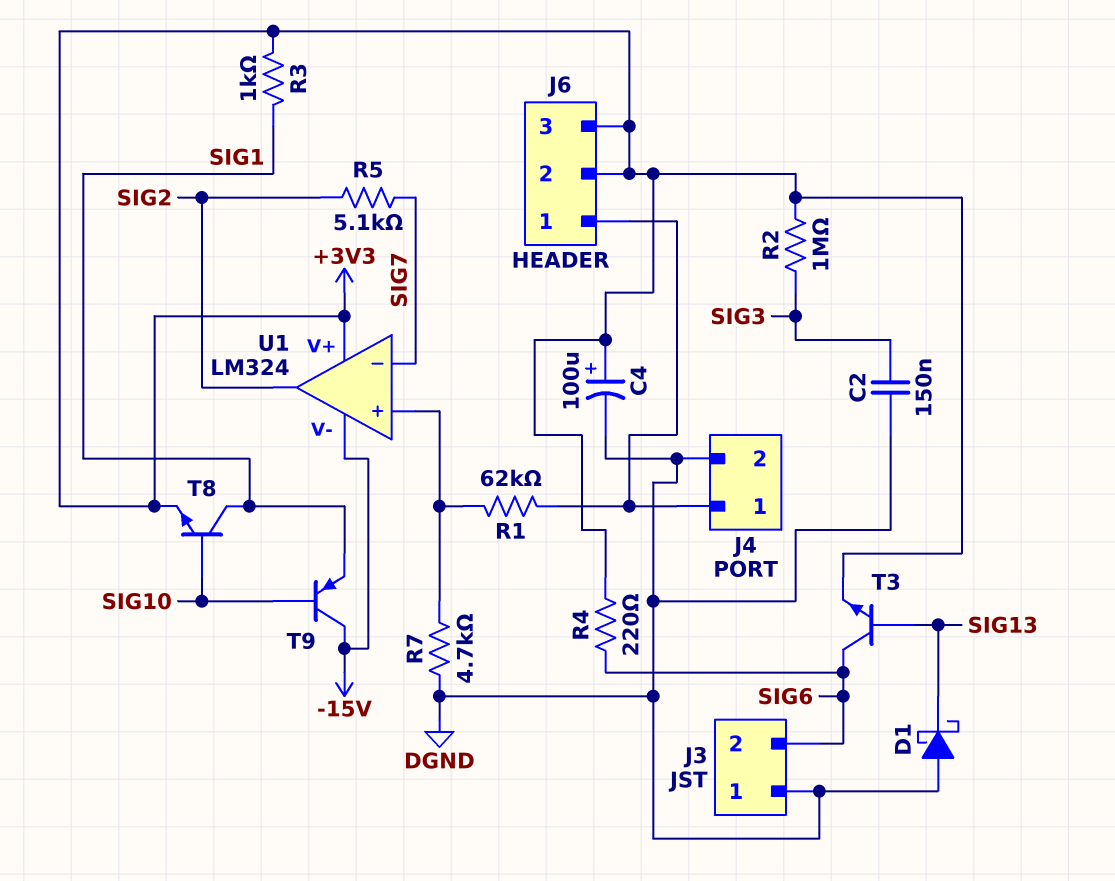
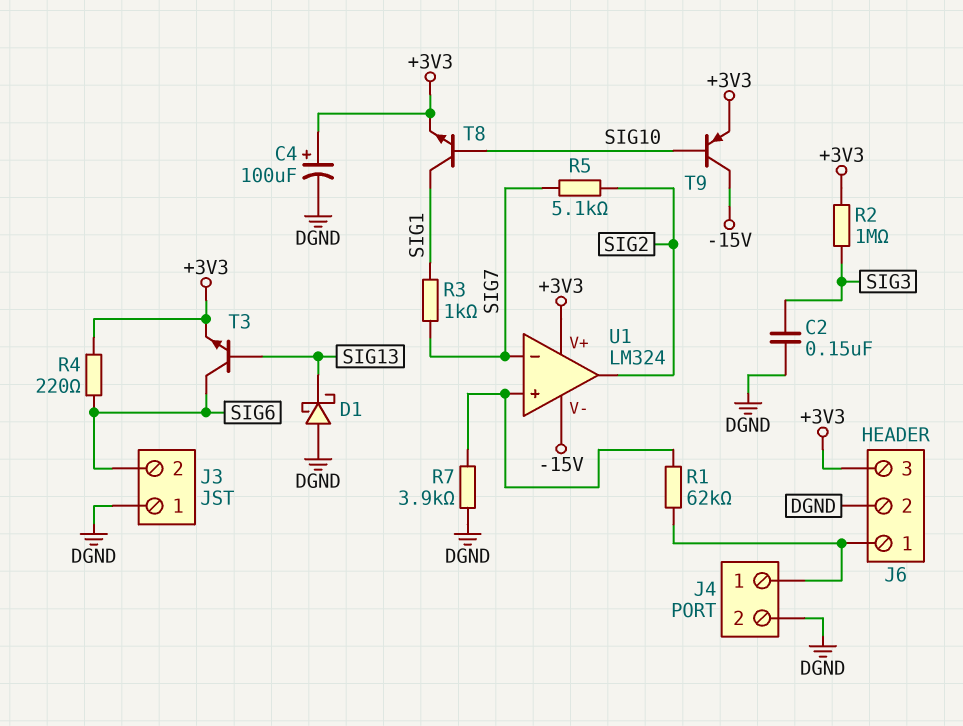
J6 pin 2: +3V3 -> DGND
R3: 1k (+3V3, SIG1) -> 1k (SIG1, SIG7)
R7: 4.7k (DGND, U1/in+) -> 3.9k (DGND, U1/in+)
T9: PNP (B SIG10, C -15V, E SIG1) -> PNP (B SIG10, C -15V, E +3V3)

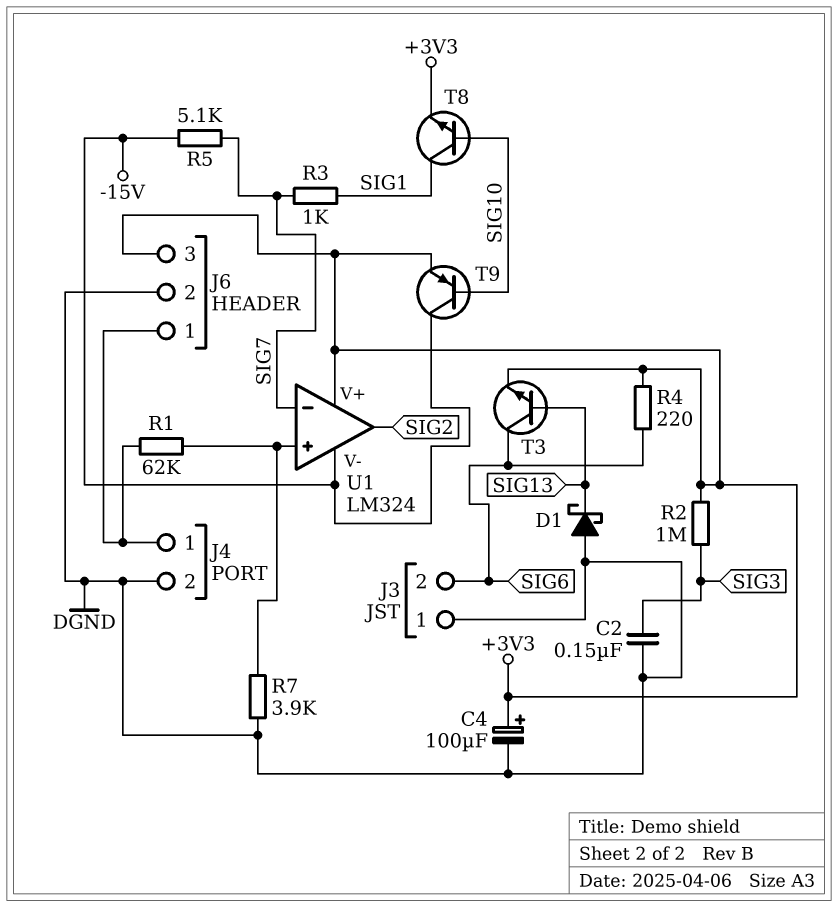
R5: 5.1k (SIG2, SIG7) -> 5.1k (-15V, SIG7)

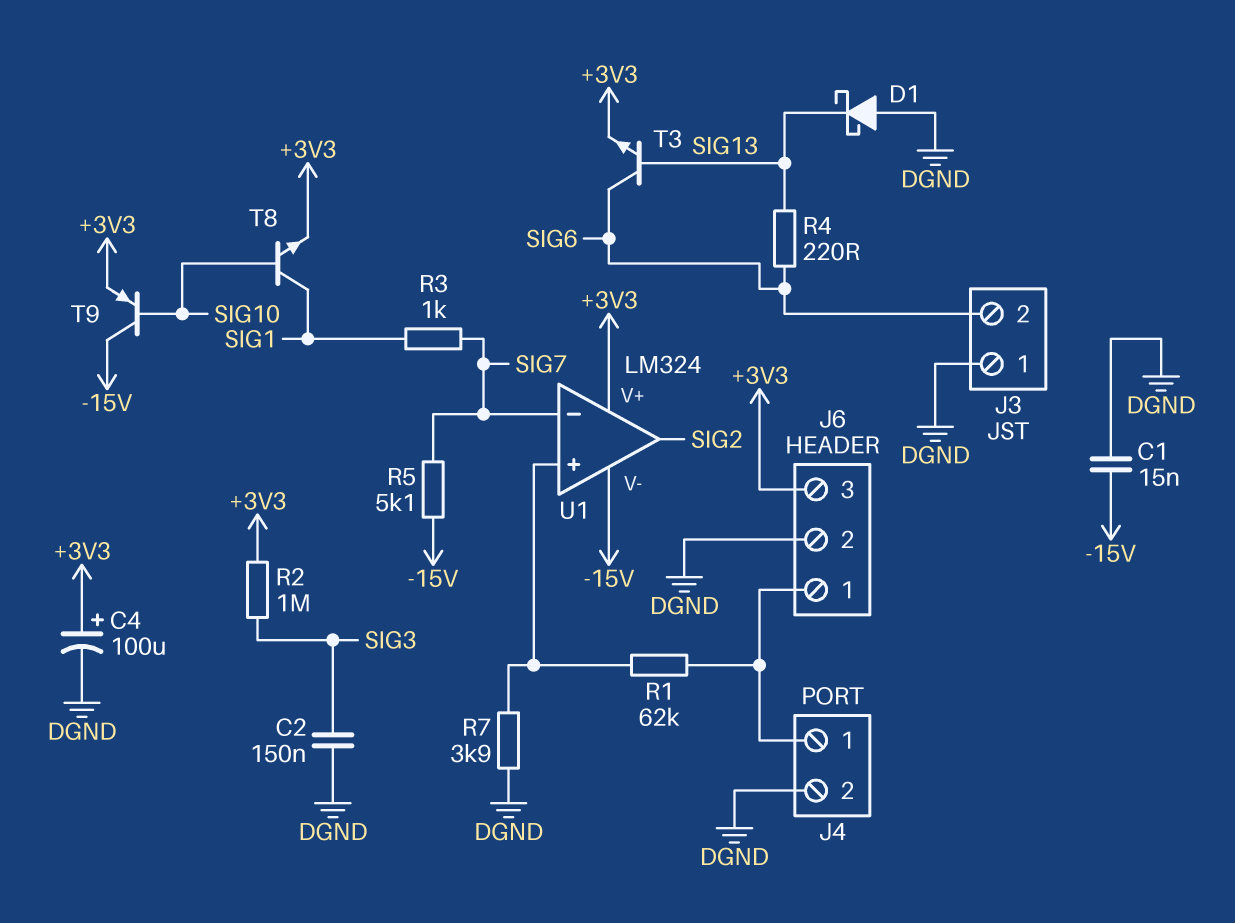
C1: none -> 15nF (-15V, DGND)
R4: 220 (+3V3, SIG6) -> 220 (SIG6, SIG13)

